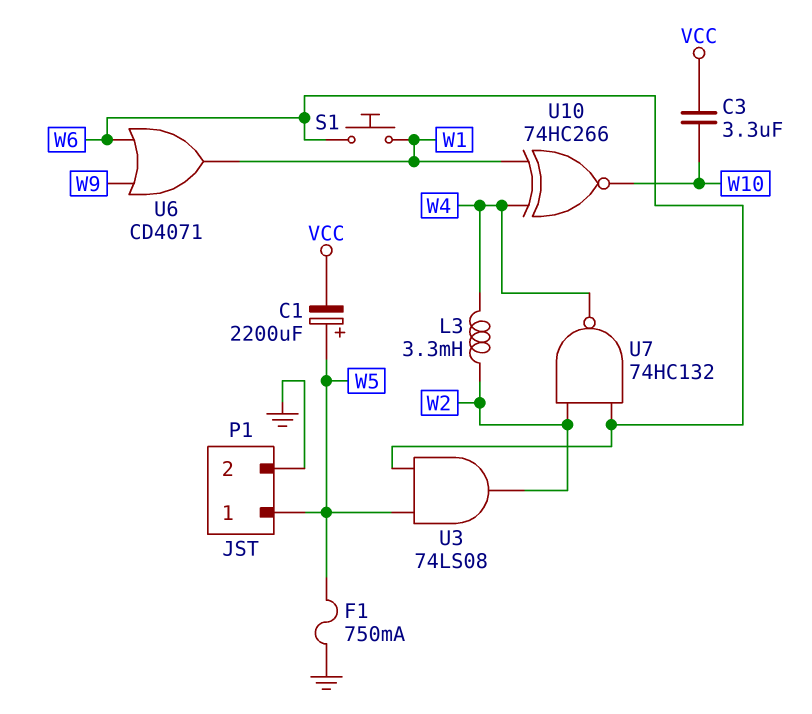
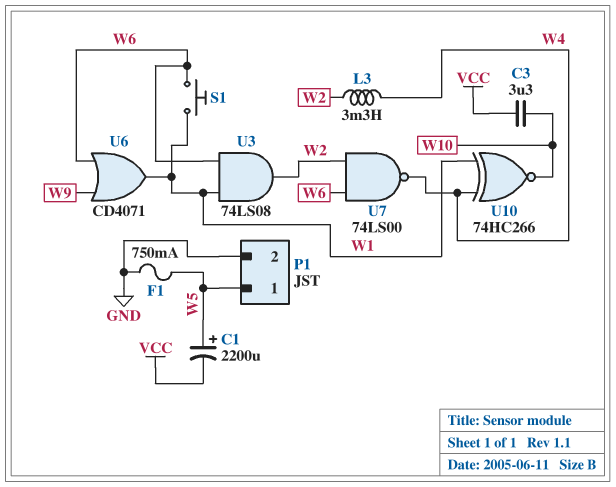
U3: AND 74LS08 (in W5, in W6, out W2) -> AND 74LS08 (in W1, in W6, out W2)
U7: NAND 74HC132 (in W2, in W6, out W4) -> NAND 74LS00 (in W2, in W6, out W4)

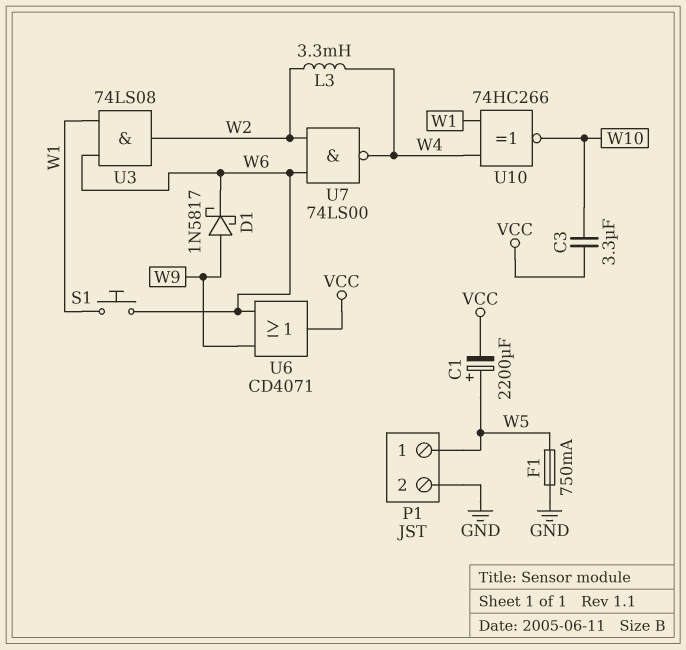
D1: none -> schottky 1N5817 (A W9, K W6)
U6: OR CD4071 (in W6, in W9, out W1) -> OR CD4071 (in W6, in W9, out VCC)

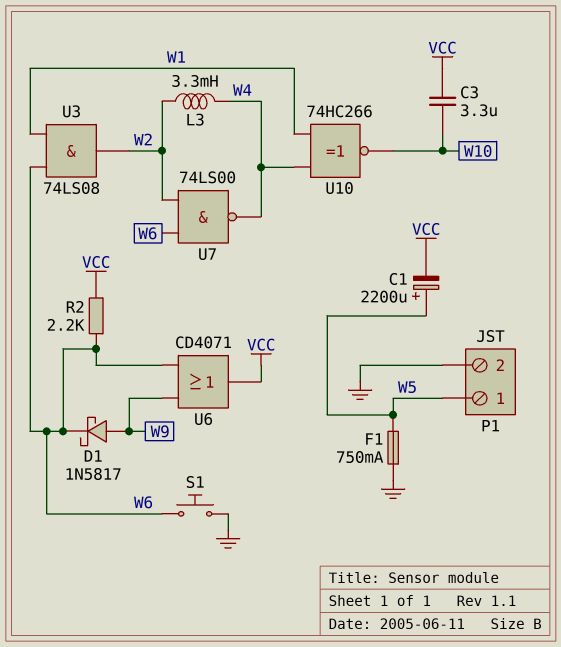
R2: none -> 2.2k (VCC, W6)
S1: button (W1, W6) -> button (GND, W6)

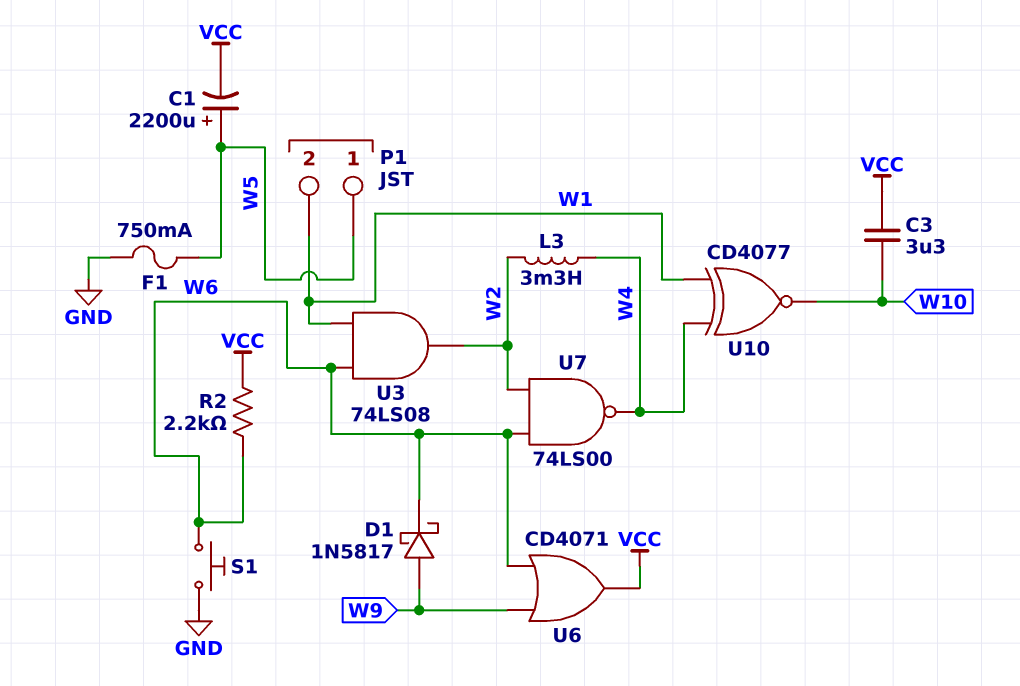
P1 pin 2: GND -> W1
U10: XNOR 74HC266 (in W1, in W4, out W10) -> XNOR CD4077 (in W1, in W4, out W10)

